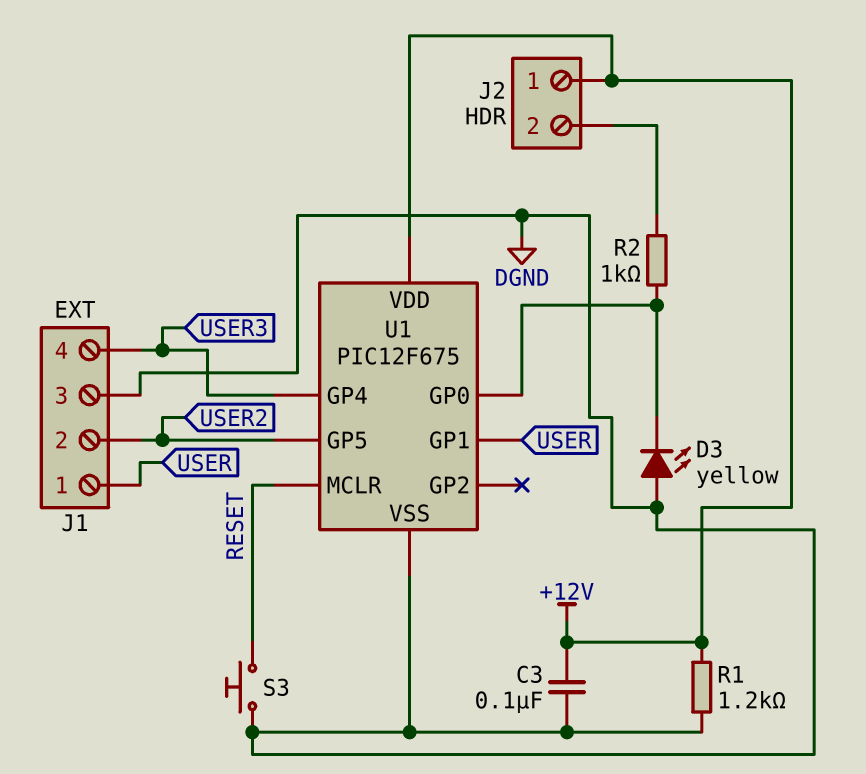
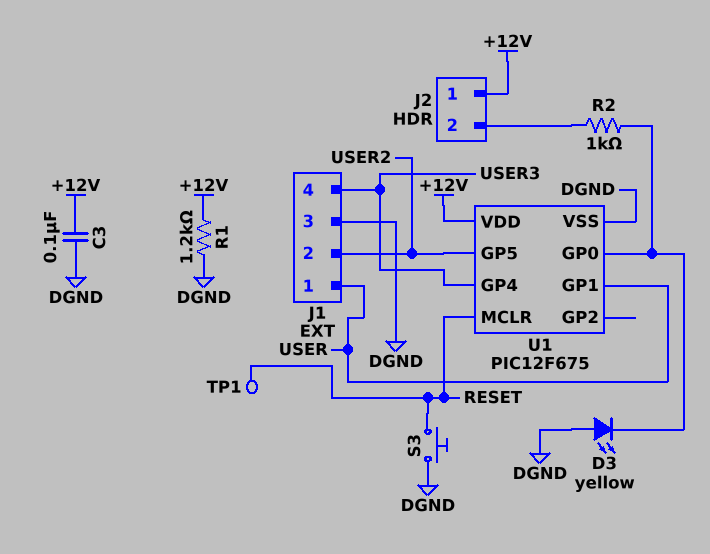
TP1: none -> test point (RESET)

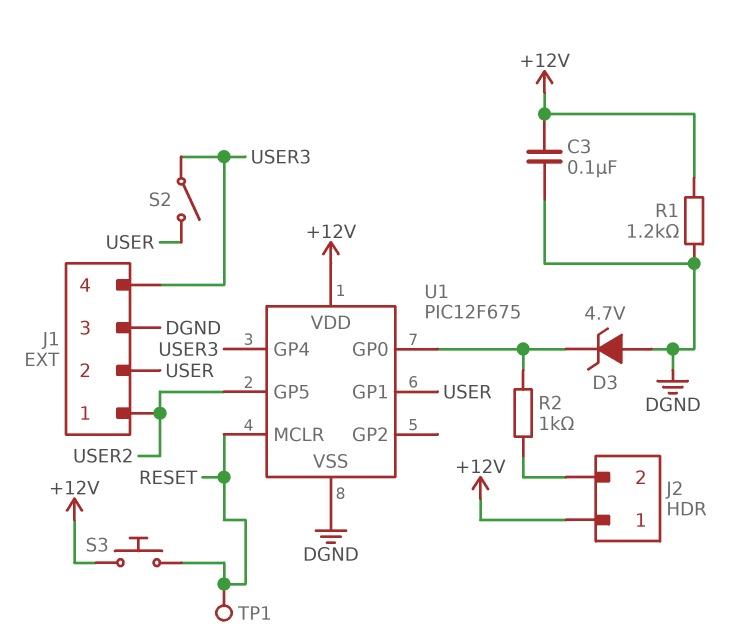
D3: LED yellow (A DGND, K U1/GP0) -> zener 4.7V (A DGND, K U1/GP0)
J1 pin 1: USER -> USER2
J1 pin 2: USER2 -> USER
S2: none -> switch (USER, USER3)
S3: button (DGND, RESET) -> button (+12V, RESET)

